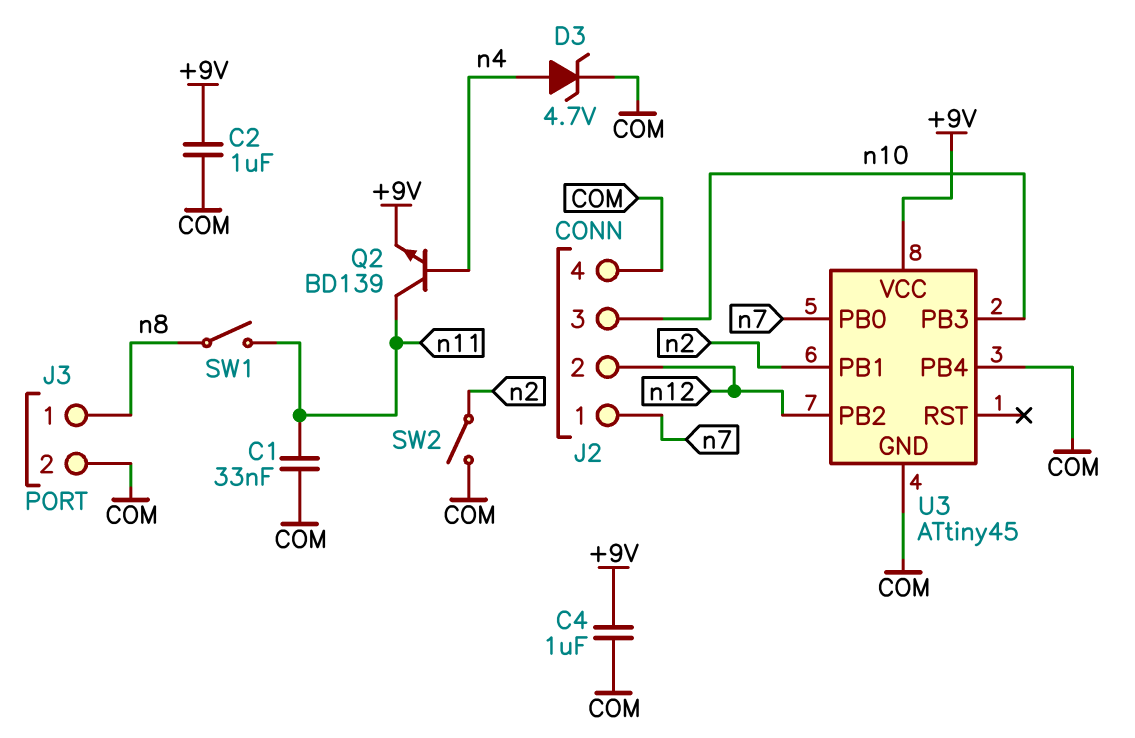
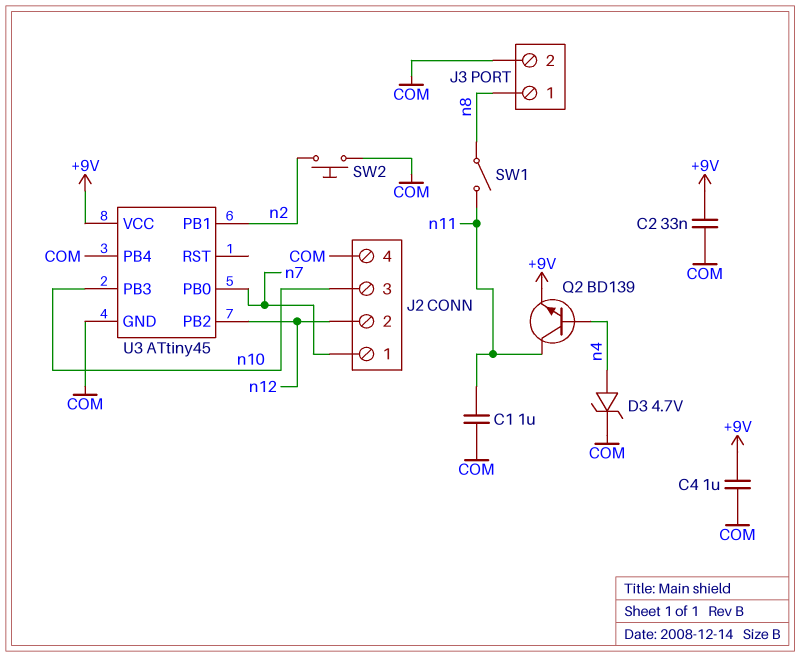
C1: 33nF (COM, n11) -> 1uF (COM, n11)
C2: 1uF (+9V, COM) -> 33nF (+9V, COM)
SW2: switch (COM, n2) -> button (COM, n2)

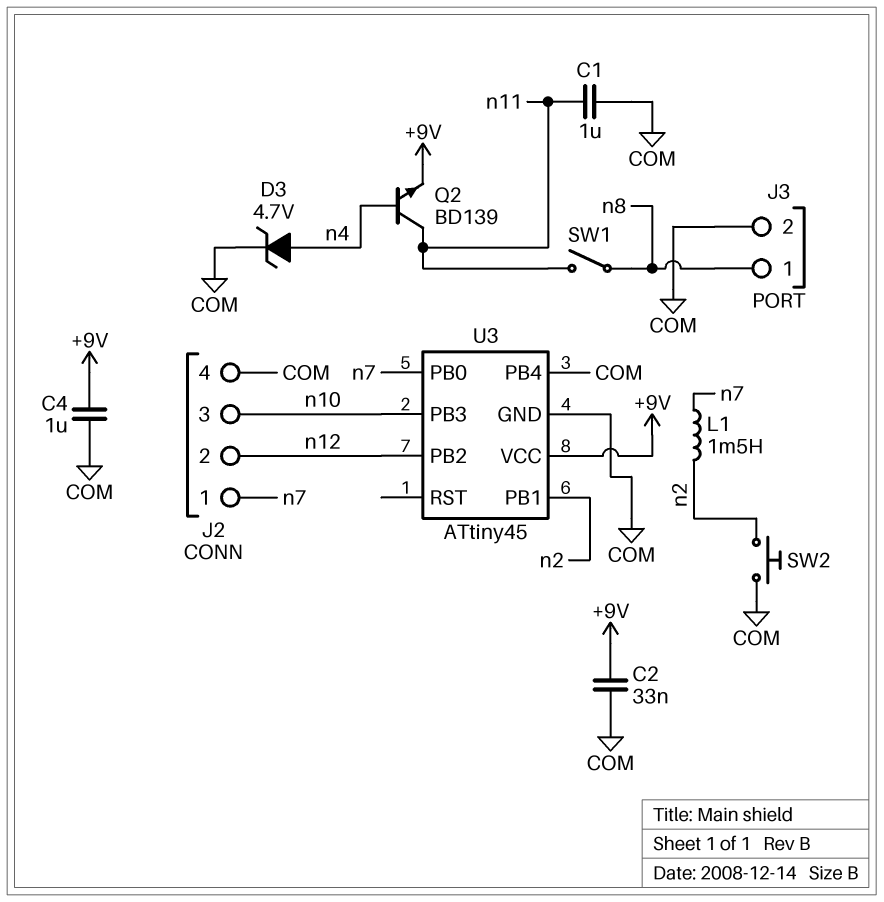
L1: none -> 1.5mH (n2, n7)

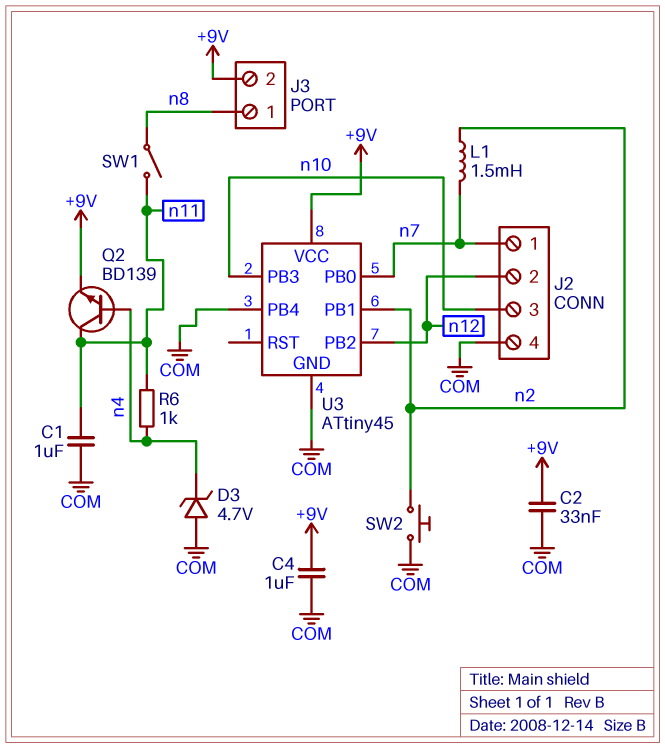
D3: zener 4.7V (A n4, K COM) -> zener 4.7V (A COM, K n4)
J3 pin 2: COM -> +9V
R6: none -> 1k (n4, n11)

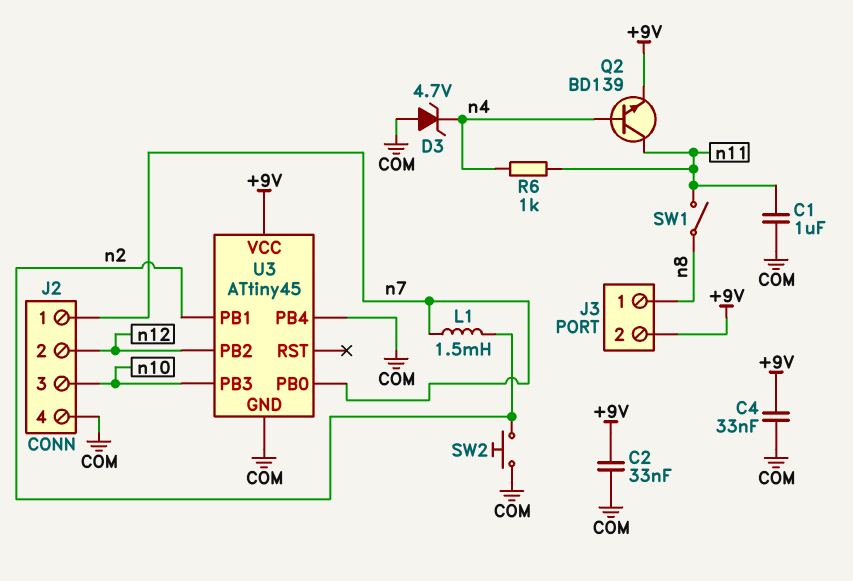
C4: 1uF (+9V, COM) -> 33nF (+9V, COM)

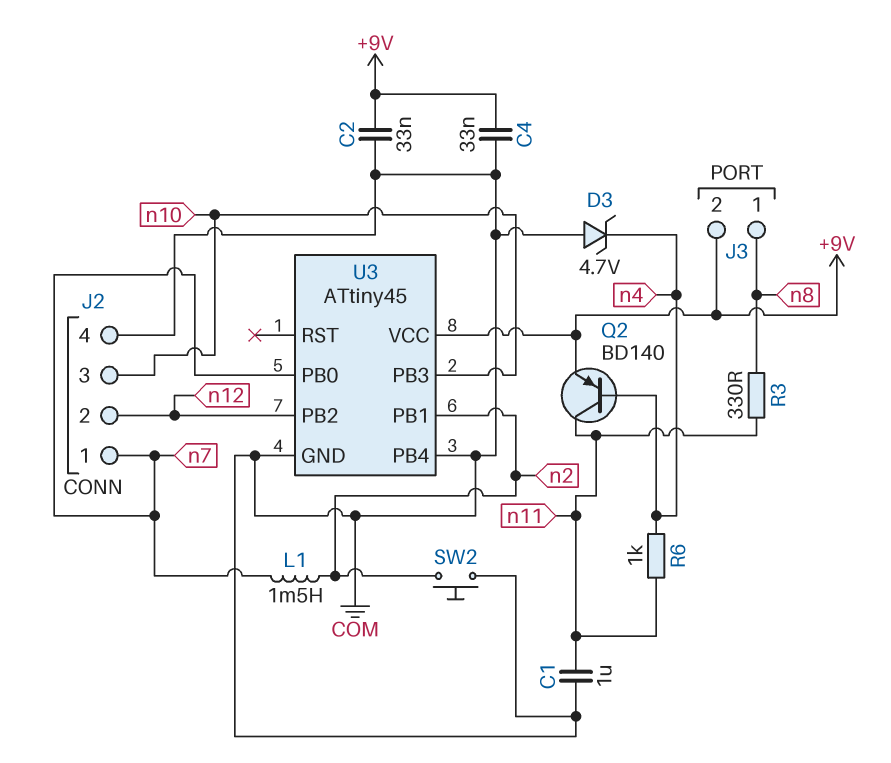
Q2: NPN BD139 (B n4, C n11, E +9V) -> PNP BD140 (B n4, C n11, E +9V)
R3: none -> 330 (n8, n11)
SW1: switch (n8, n11) -> none

